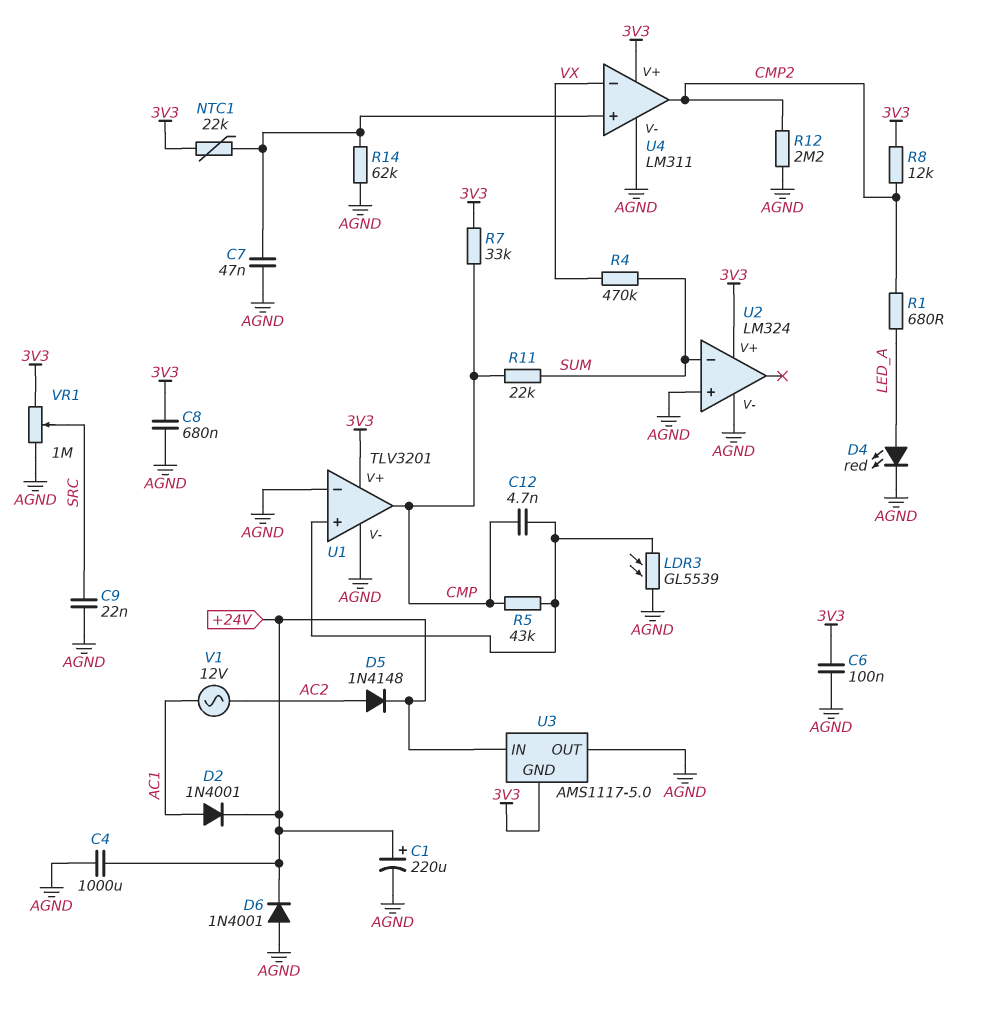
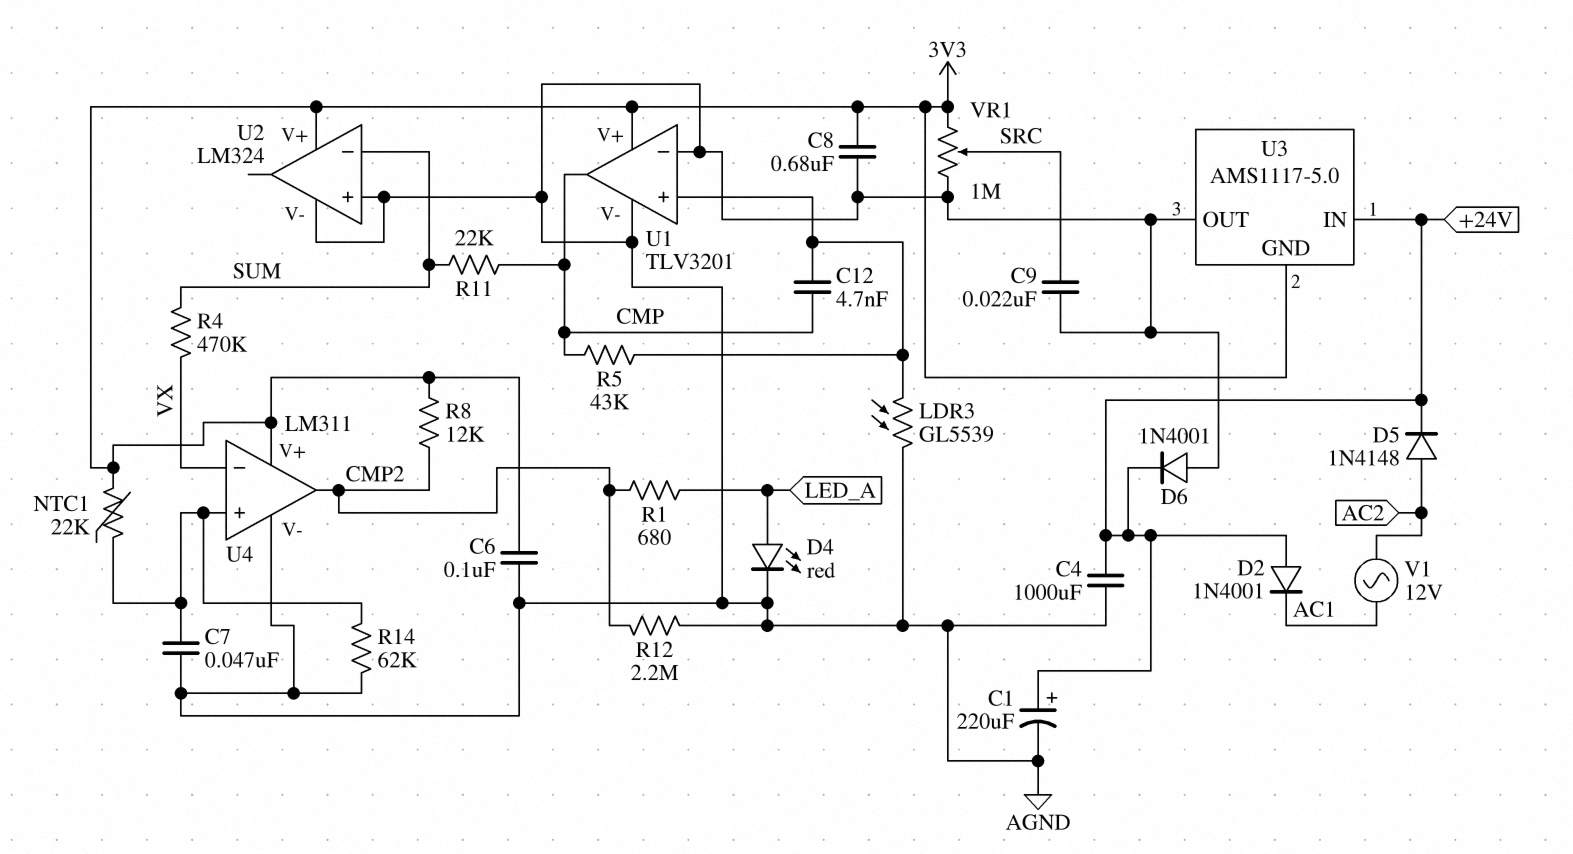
D2: diode 1N4001 (A AC1, K +24V) -> diode 1N4001 (A +24V, K AC1)
R7: 33k (3V3, CMP) -> none

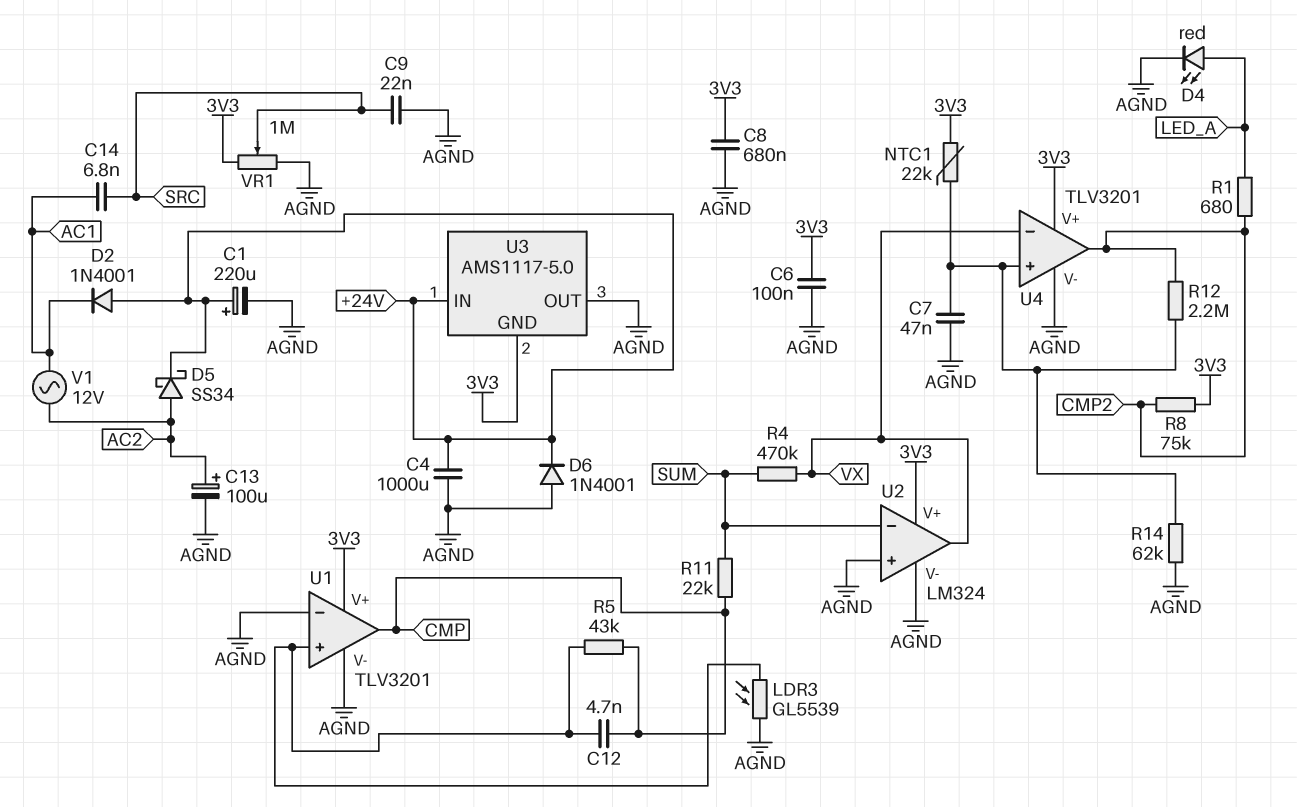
C13: none -> 100uF (plus AC2, minus AGND)
C14: none -> 6.8nF (AC1, SRC)
D5: diode 1N4148 (A AC2, K +24V) -> schottky SS34 (A AC2, K +24V)
R8: 12k (3V3, CMP2) -> 75k (3V3, CMP2)
R12: 2.2M (AGND, CMP2) -> 2.2M (CMP2, U4/in+)
U2 pin out: none -> VX
U4: LM311 -> TLV3201

